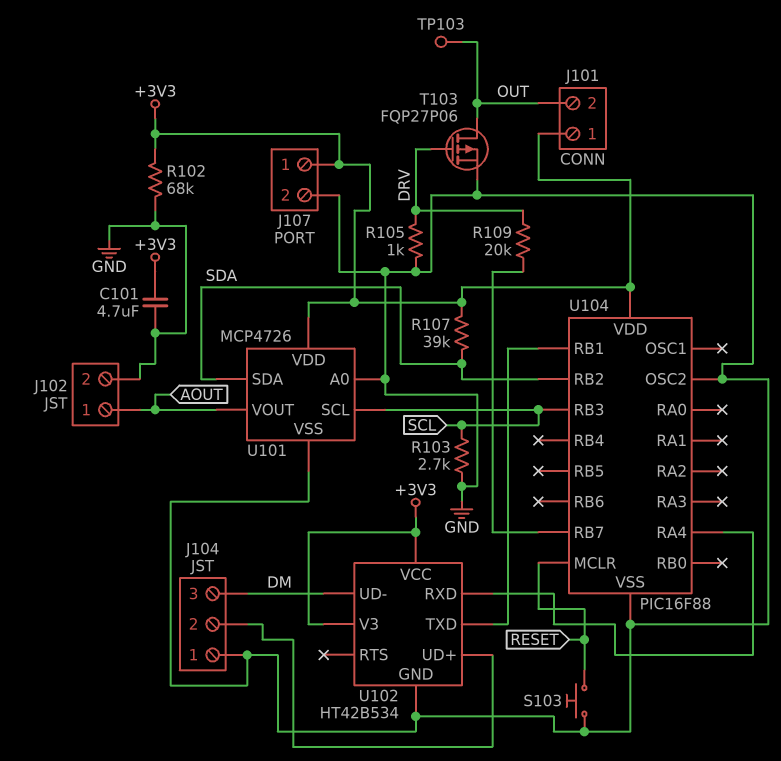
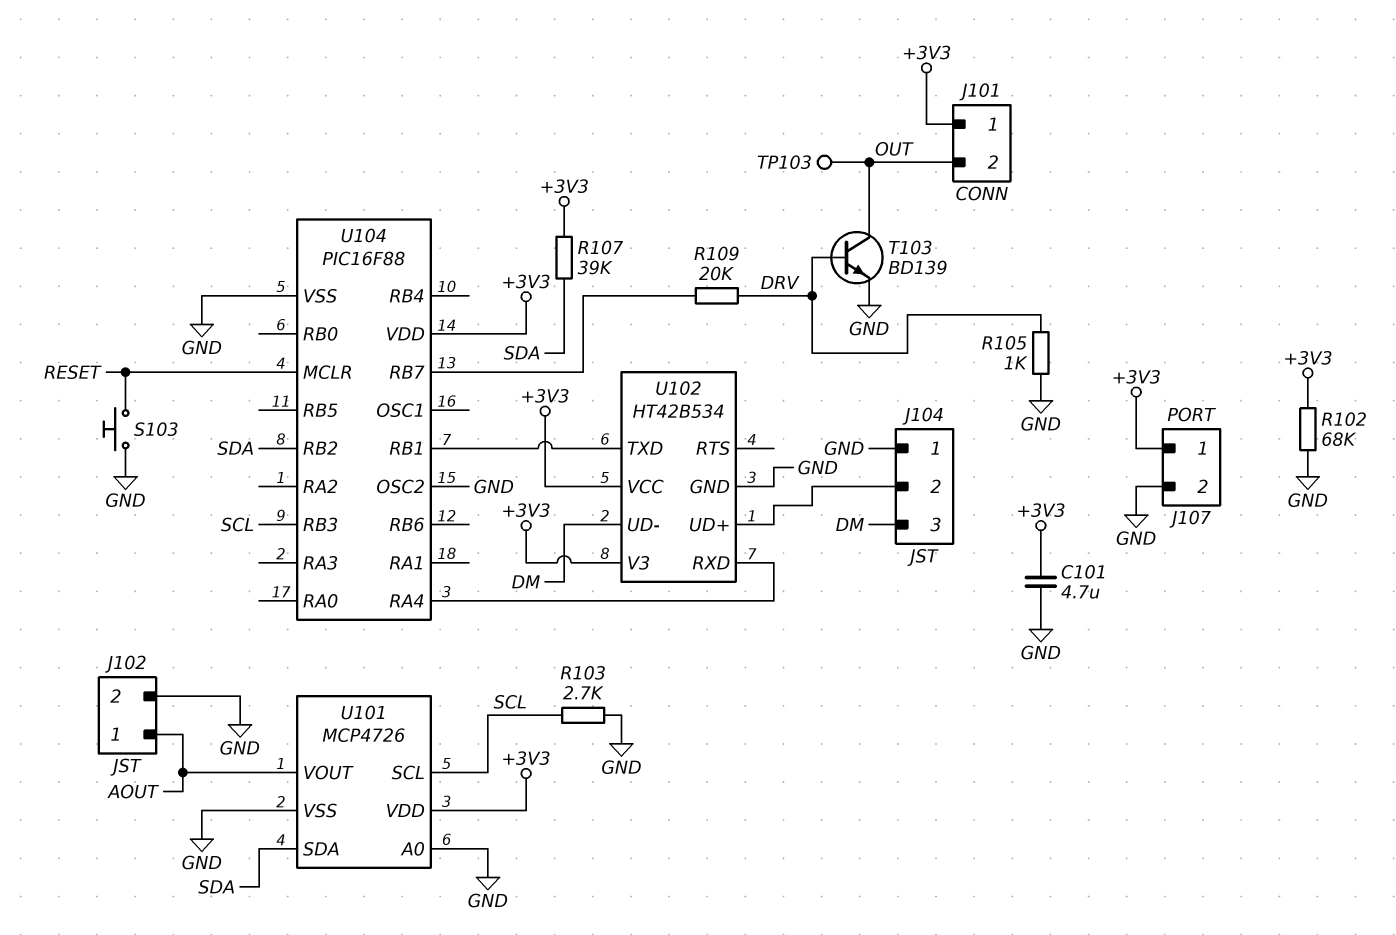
T103: PMOS FQP27P06 (G DRV, D OUT, S GND) -> NPN BD139 (B DRV, C OUT, E GND)

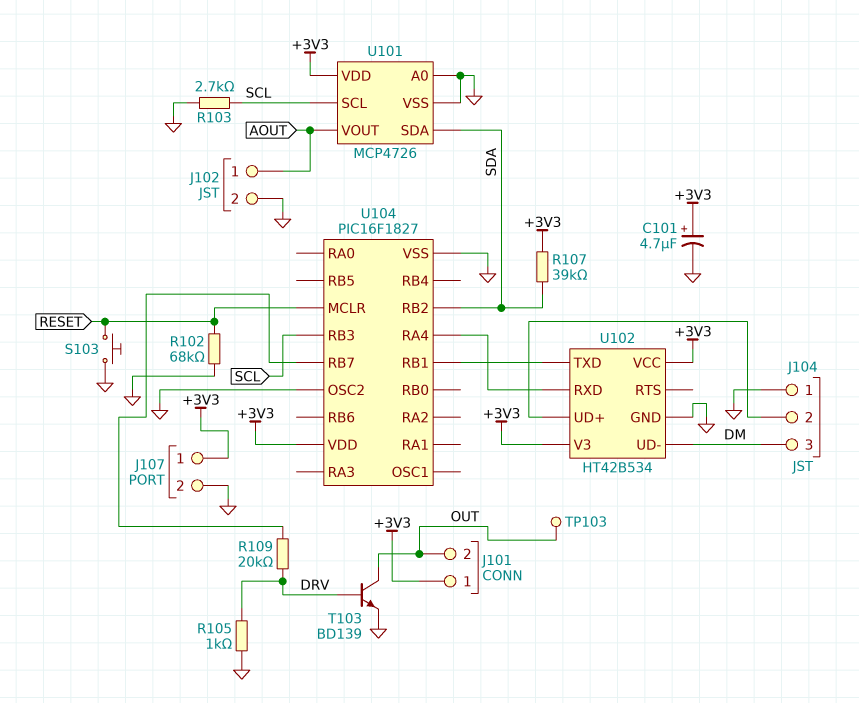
C101: 4.7uF (+3V3, GND) -> 4.7uF (plus +3V3, minus GND)
R102: 68k (+3V3, GND) -> 68k (GND, RESET)
U104: PIC16F88 -> PIC16F1827

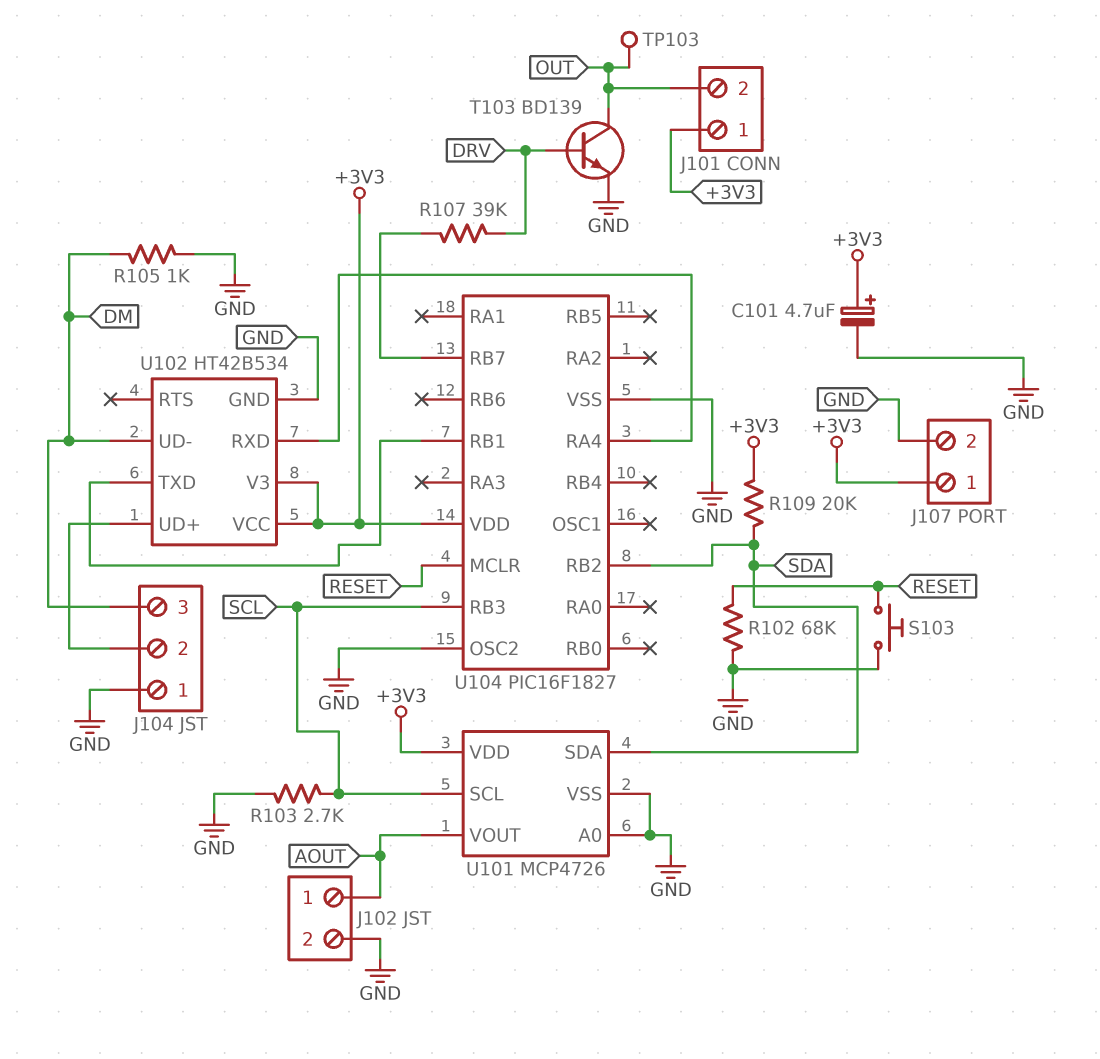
R105: 1k (DRV, GND) -> 1k (DM, GND)
R107: 39k (+3V3, SDA) -> 39k (DRV, U104/RB7)
R109: 20k (DRV, U104/RB7) -> 20k (+3V3, SDA)

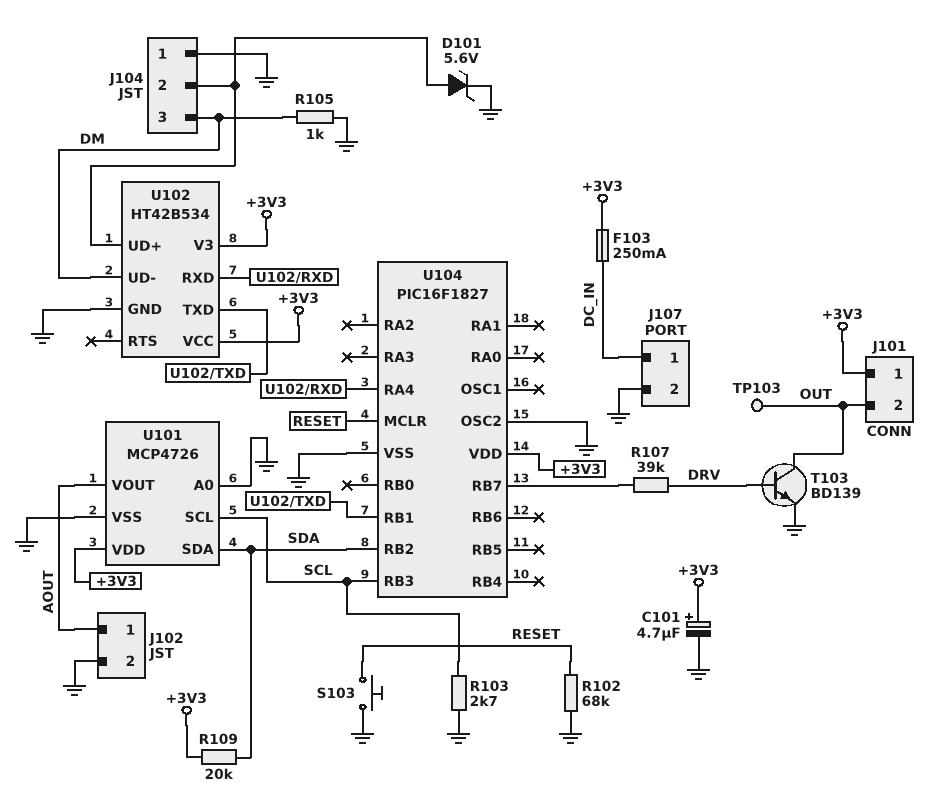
D101: none -> zener 5.6V (A J104/2, K GND)
F103: none -> 250mA (+3V3, DC_IN)
J107 pin 1: +3V3 -> DC_IN

